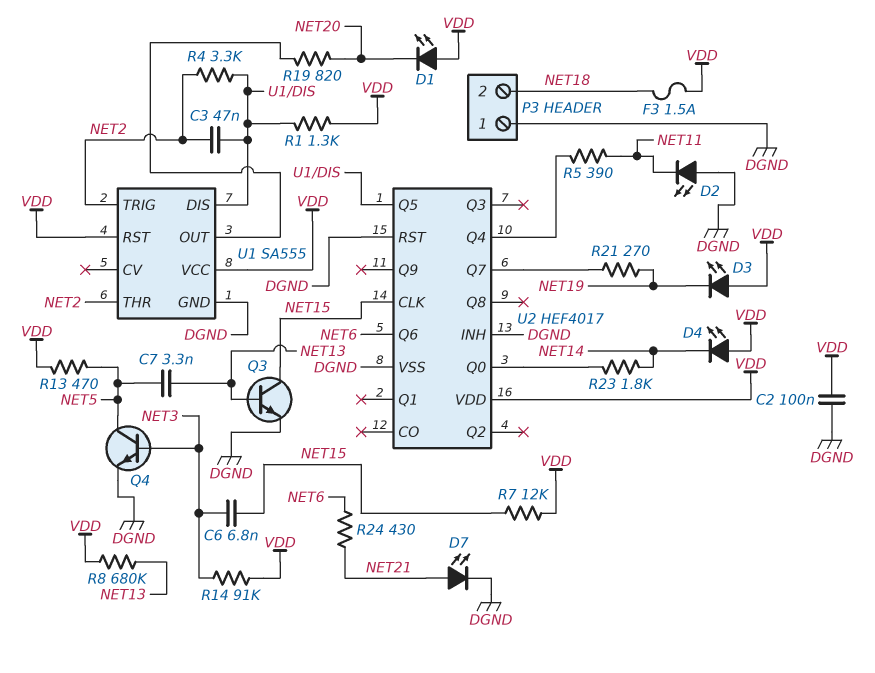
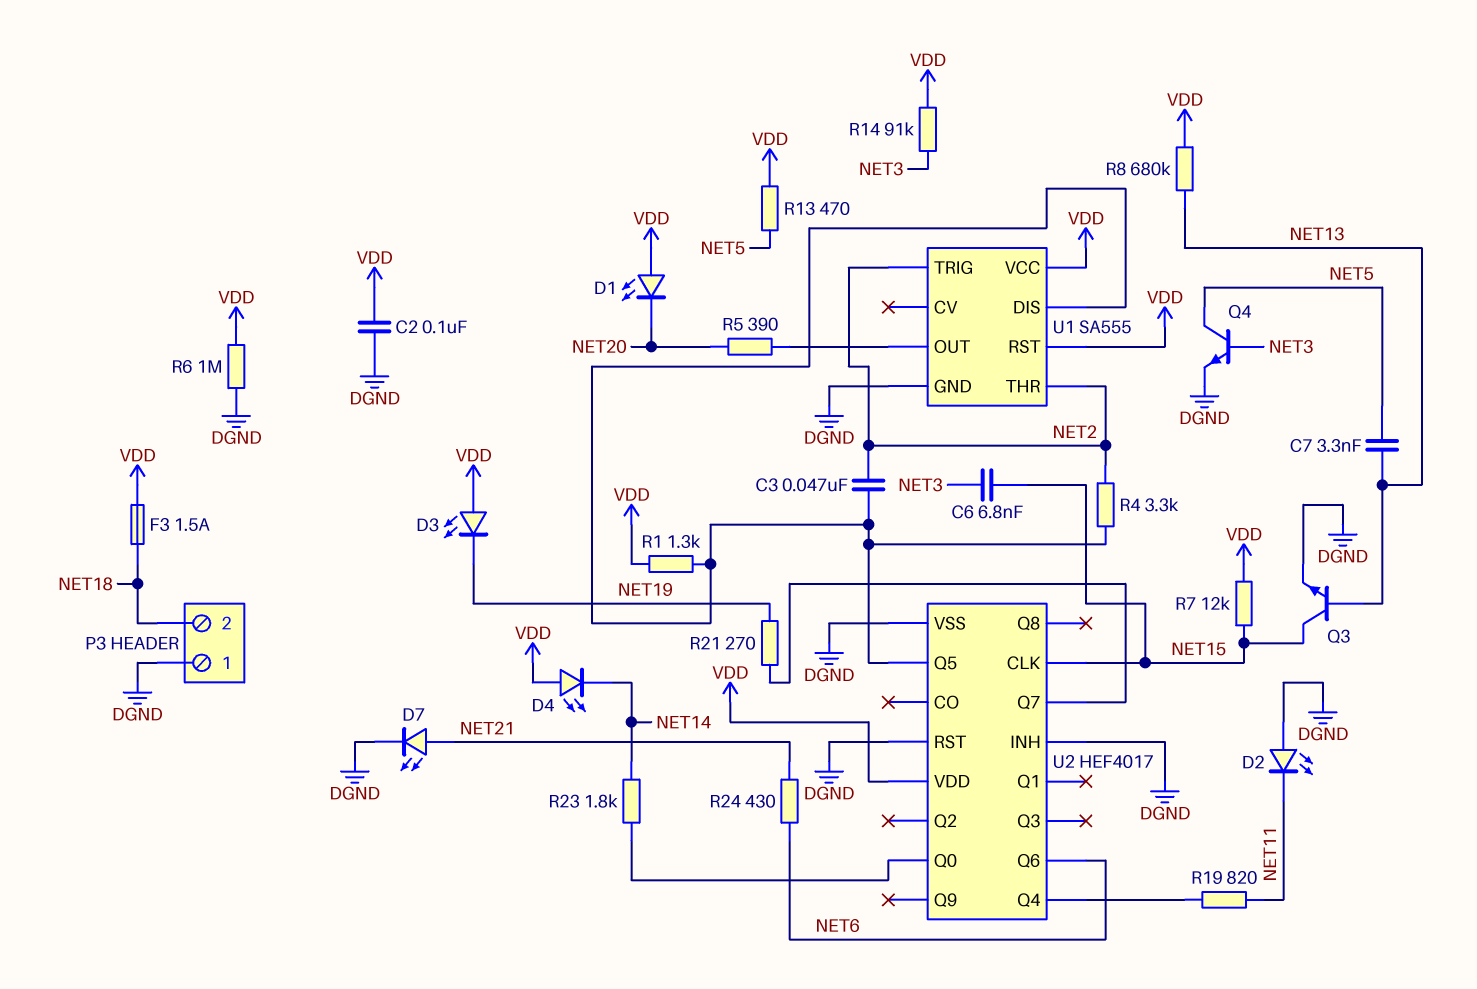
R5: 390 (NET11, U2/Q4) -> 390 (NET20, U1/OUT)
R6: none -> 1M (DGND, VDD)
R19: 820 (NET20, U1/OUT) -> 820 (NET11, U2/Q4)

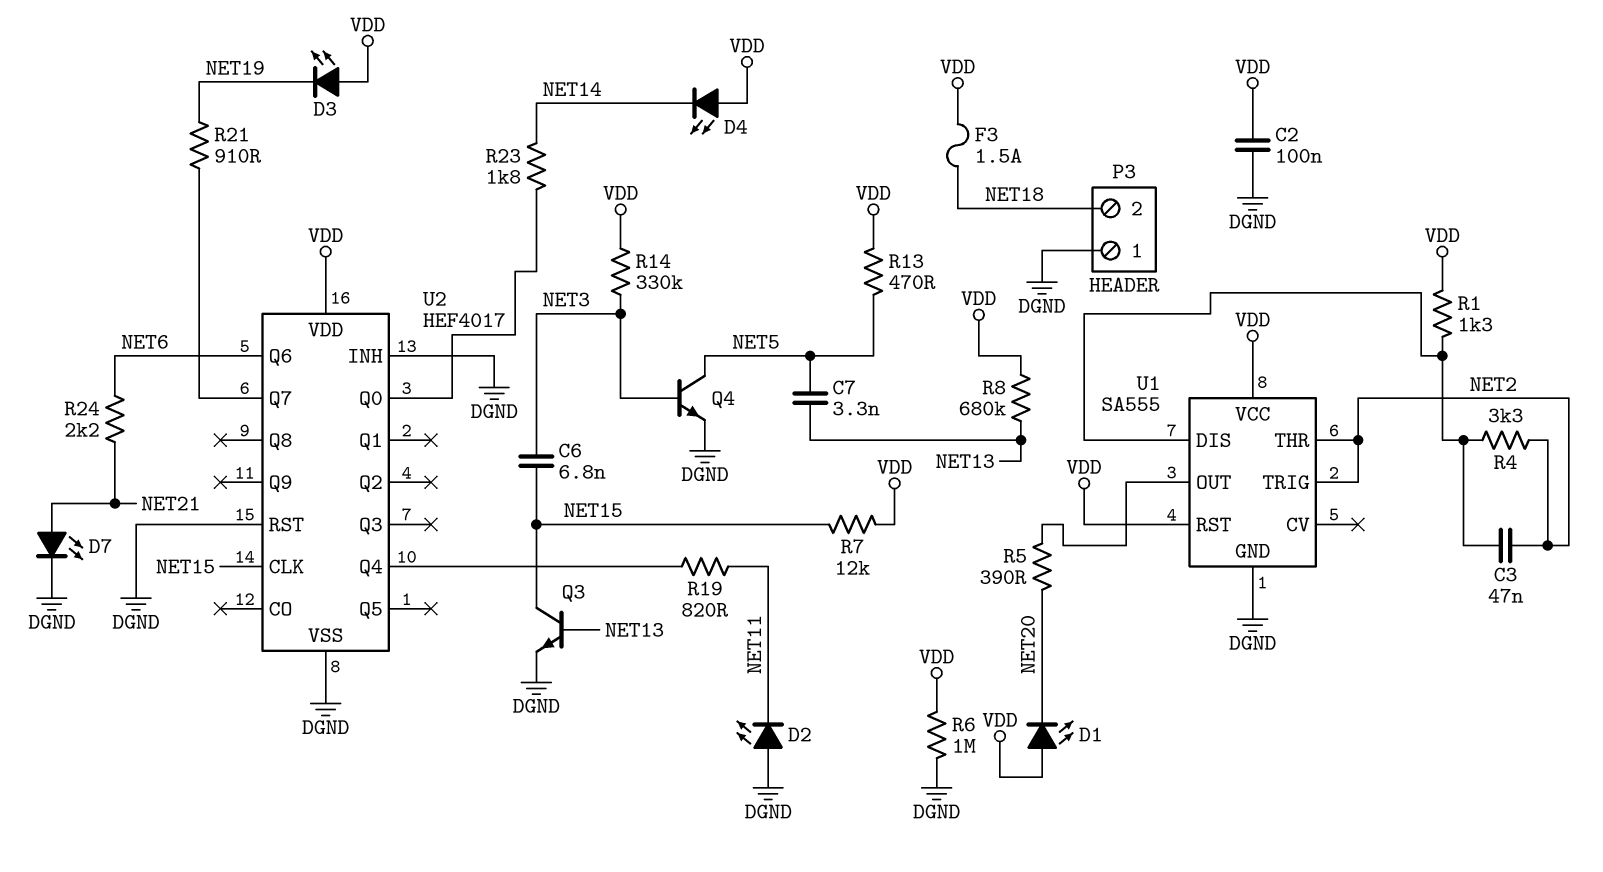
R14: 91k (NET3, VDD) -> 330k (NET3, VDD)
R21: 270 (NET19, U2/Q7) -> 910 (NET19, U2/Q7)
R24: 430 (NET6, NET21) -> 2.2k (NET6, NET21)
U2 pin Q5: U1/DIS -> none

